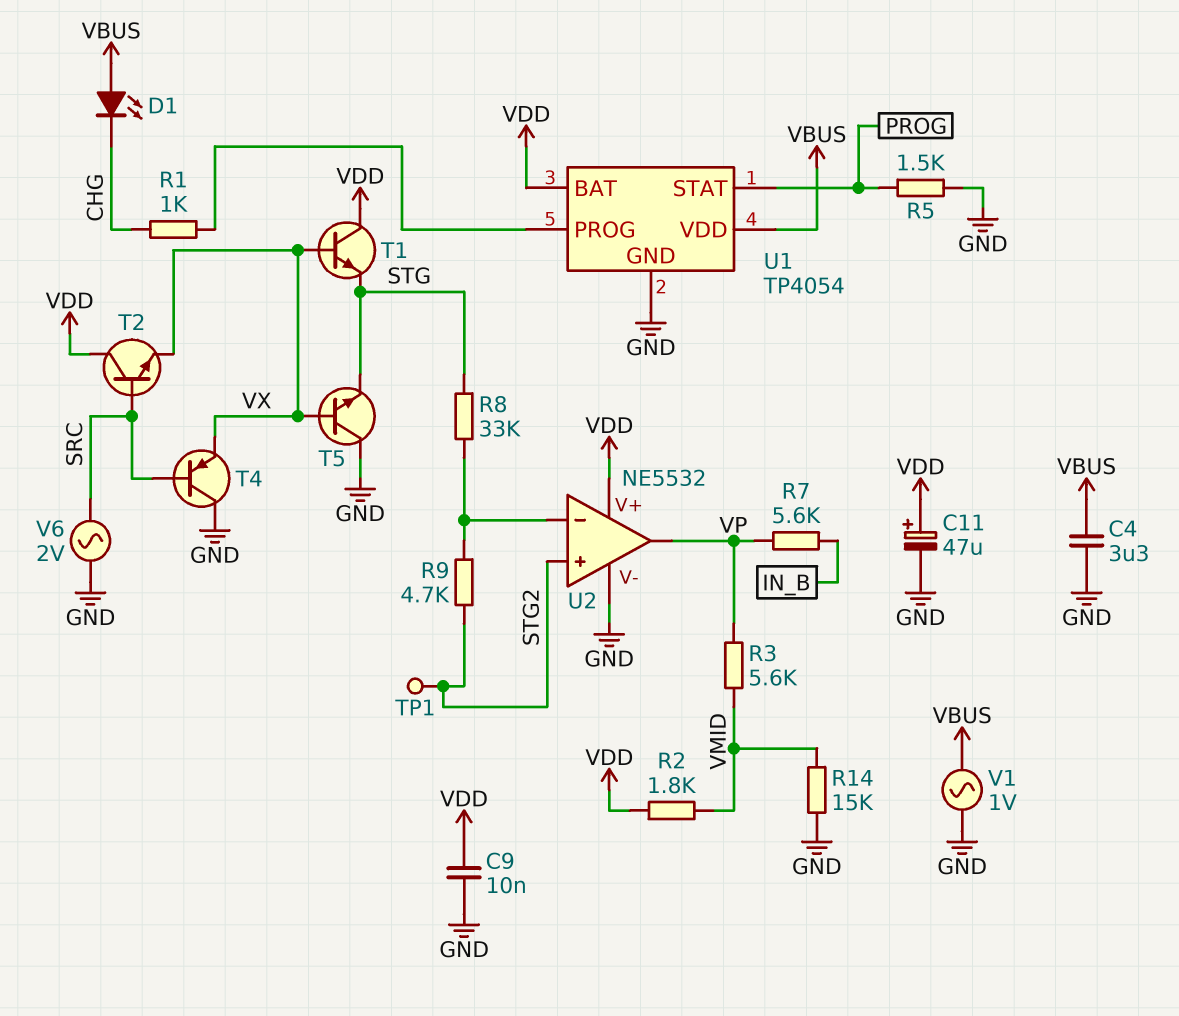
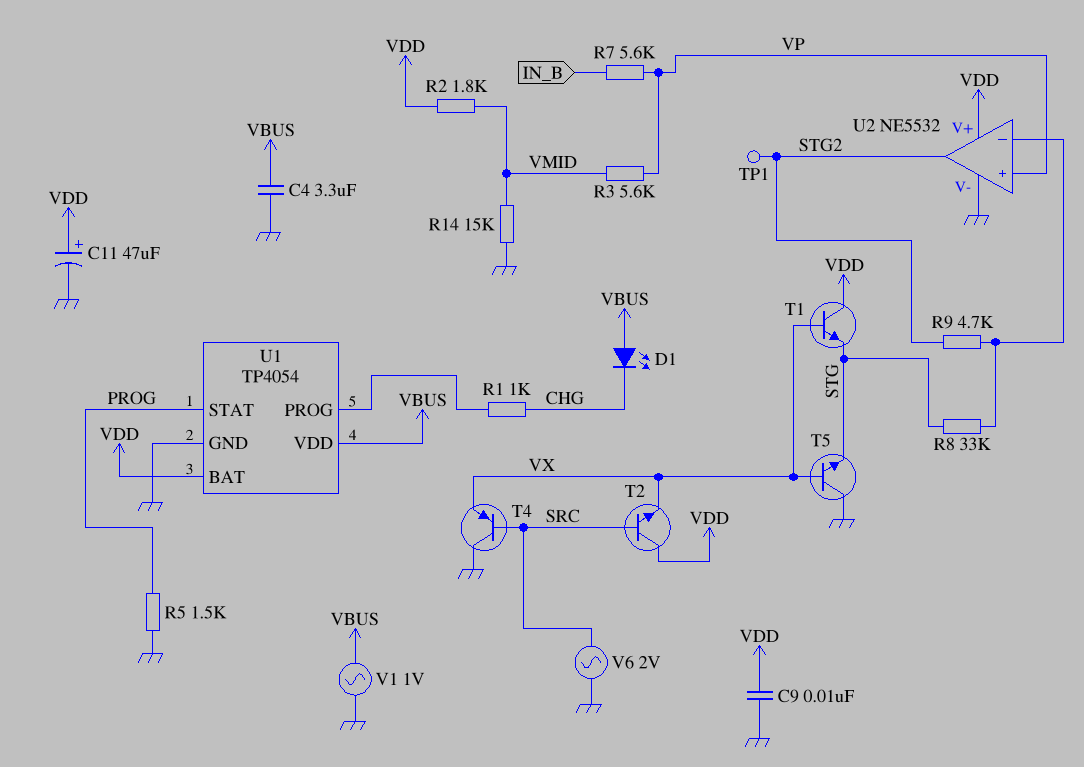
U2 pin in+: STG2 -> VP
U2 pin out: VP -> STG2

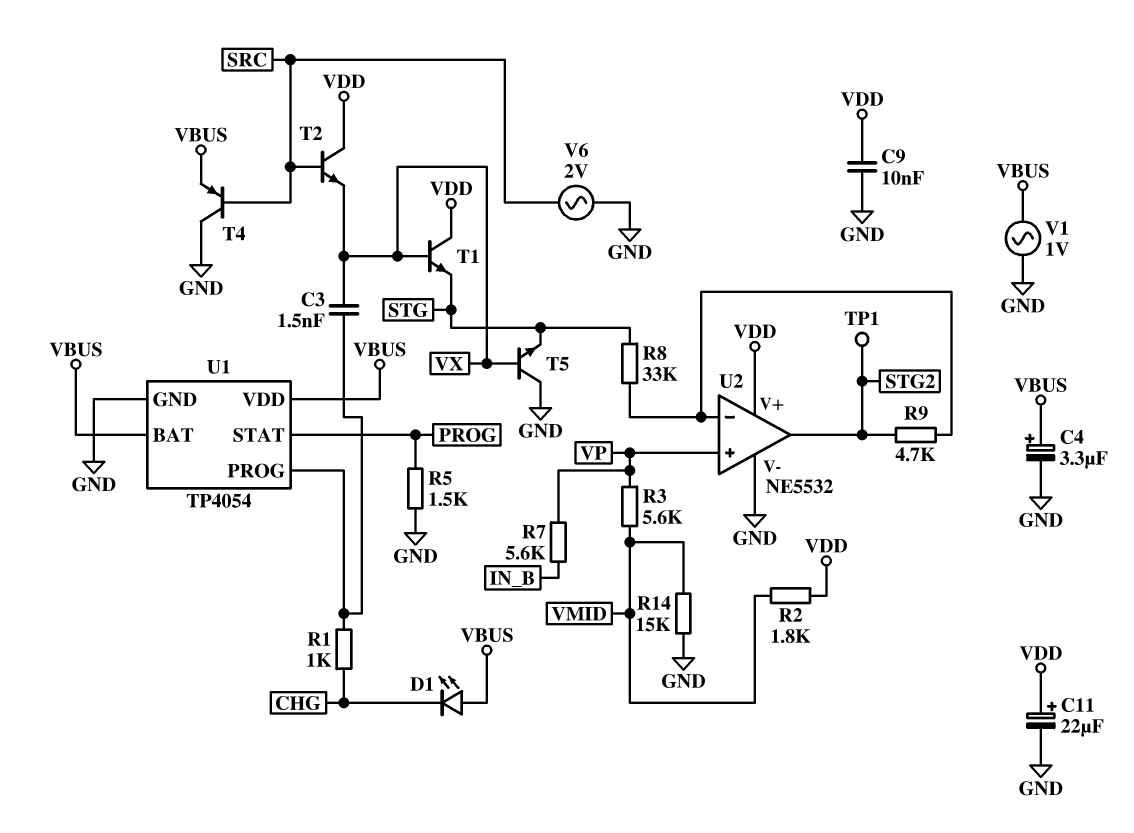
C3: none -> 1.5nF (U1/PROG, VX)
C4: 3.3uF (GND, VBUS) -> 3.3uF (plus VBUS, minus GND)
C11: 47uF (plus VDD, minus GND) -> 22uF (plus VDD, minus GND)
T4: PNP (B SRC, C GND, E VX) -> PNP (B SRC, C GND, E VBUS)
U1 pin BAT: VDD -> VBUS

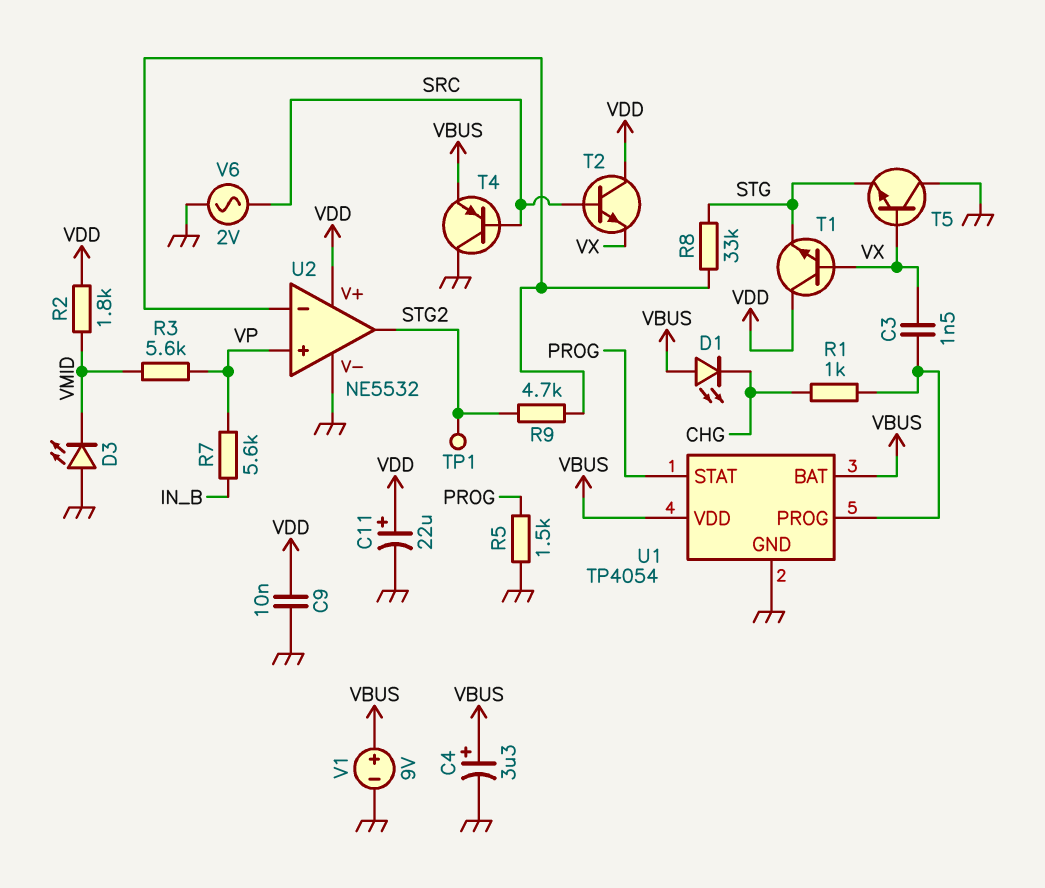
D3: none -> LED (A GND, K VMID)
R14: 15k (GND, VMID) -> none
V1: AC 1V (GND, VBUS) -> 9V (plus VBUS, minus GND)

